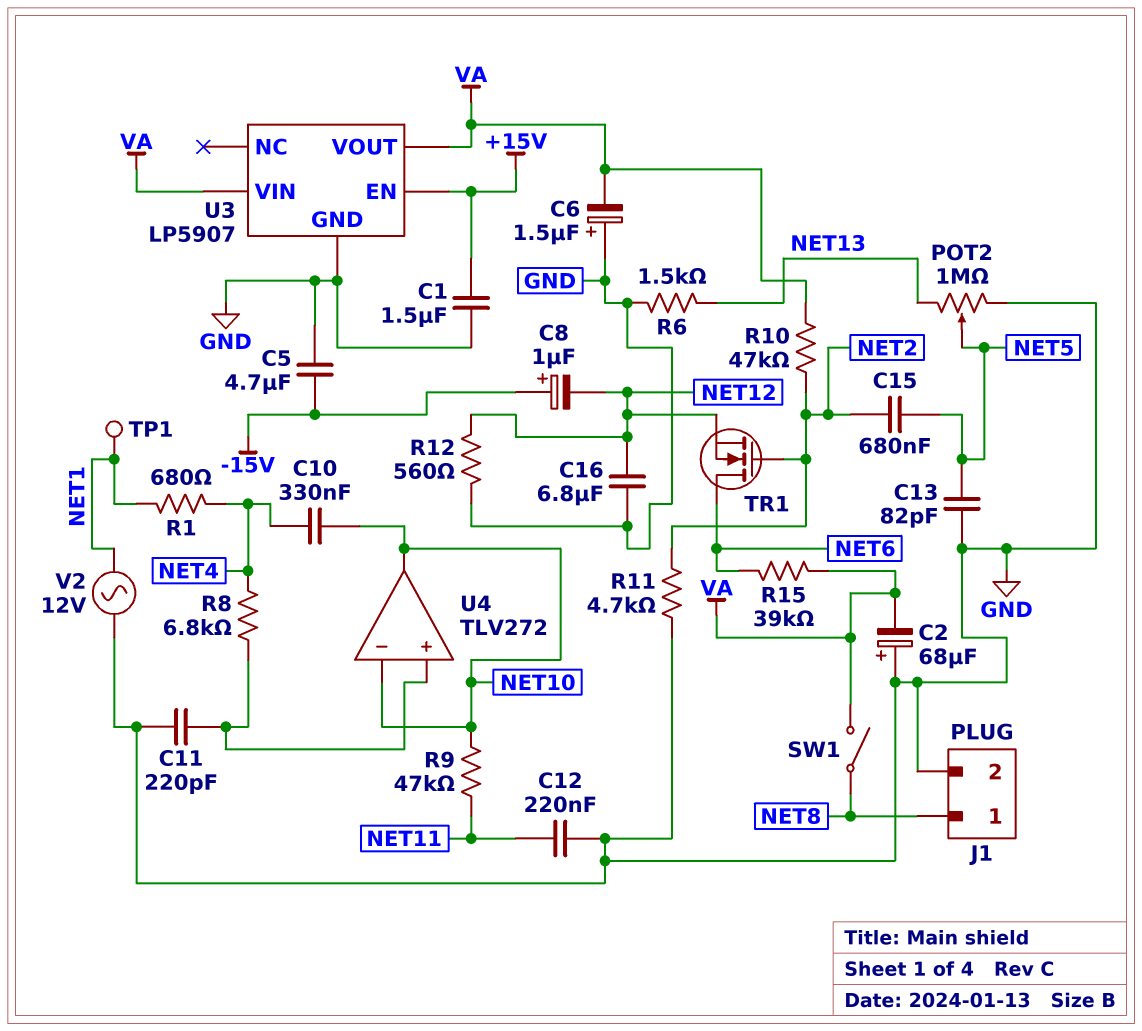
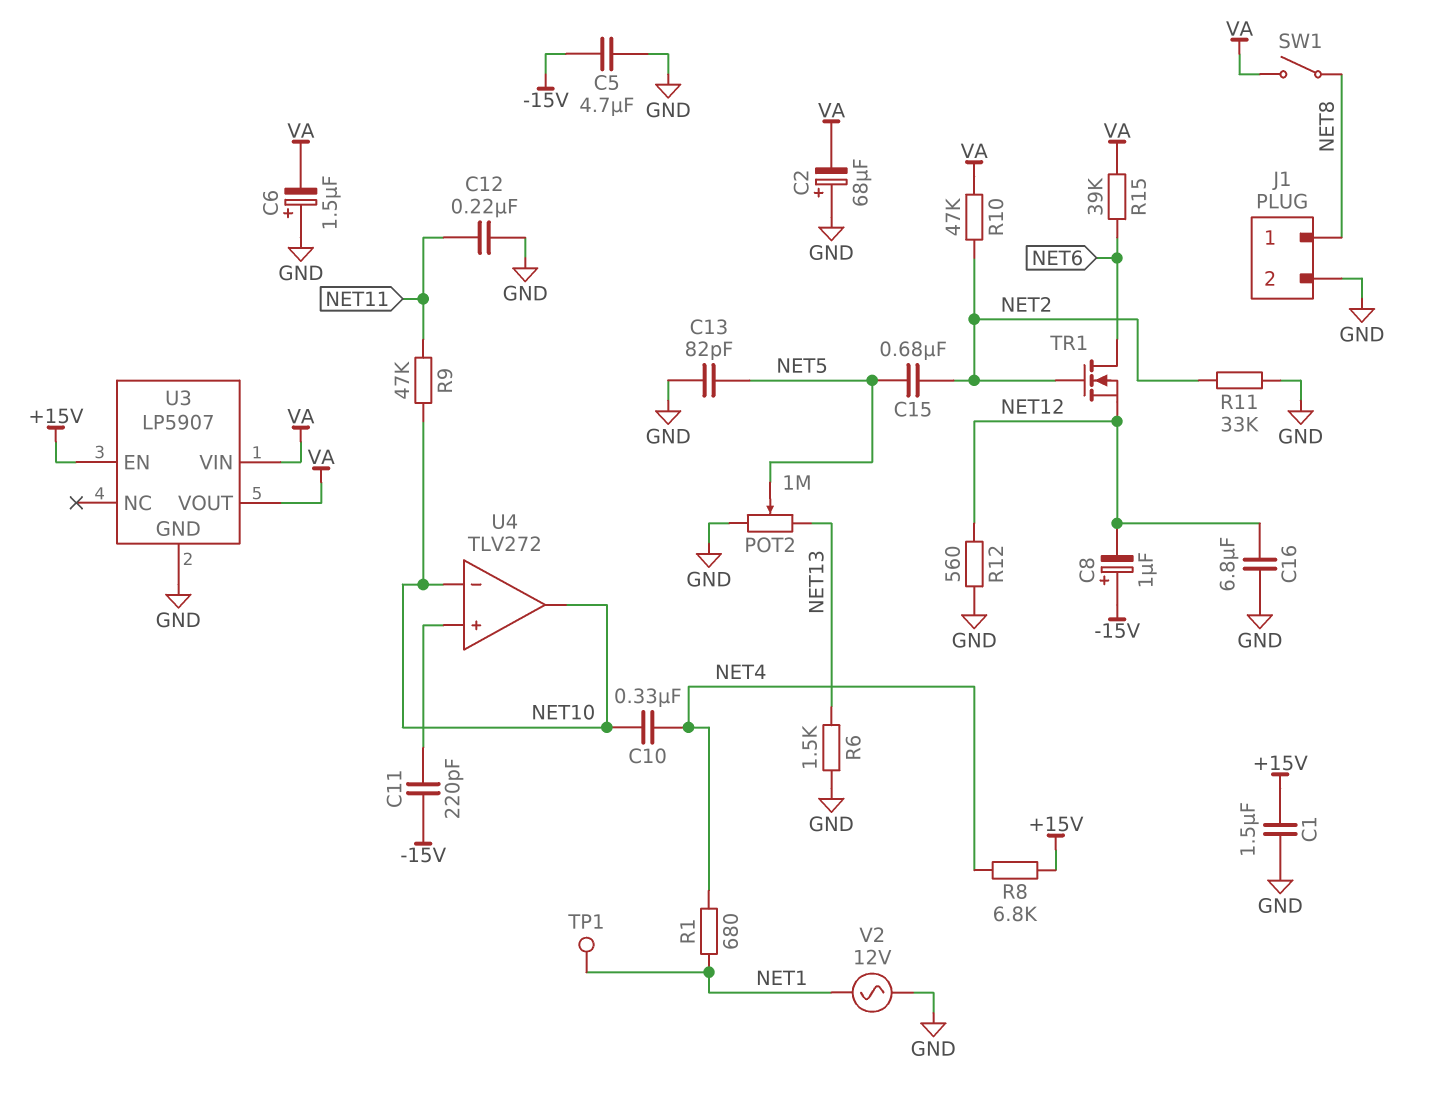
C11: 220pF (GND, U4/in+) -> 220pF (-15V, U4/in+)
R8: 6.8k (NET4, U4/in+) -> 6.8k (+15V, NET4)
R11: 4.7k (GND, NET2) -> 33k (GND, NET2)

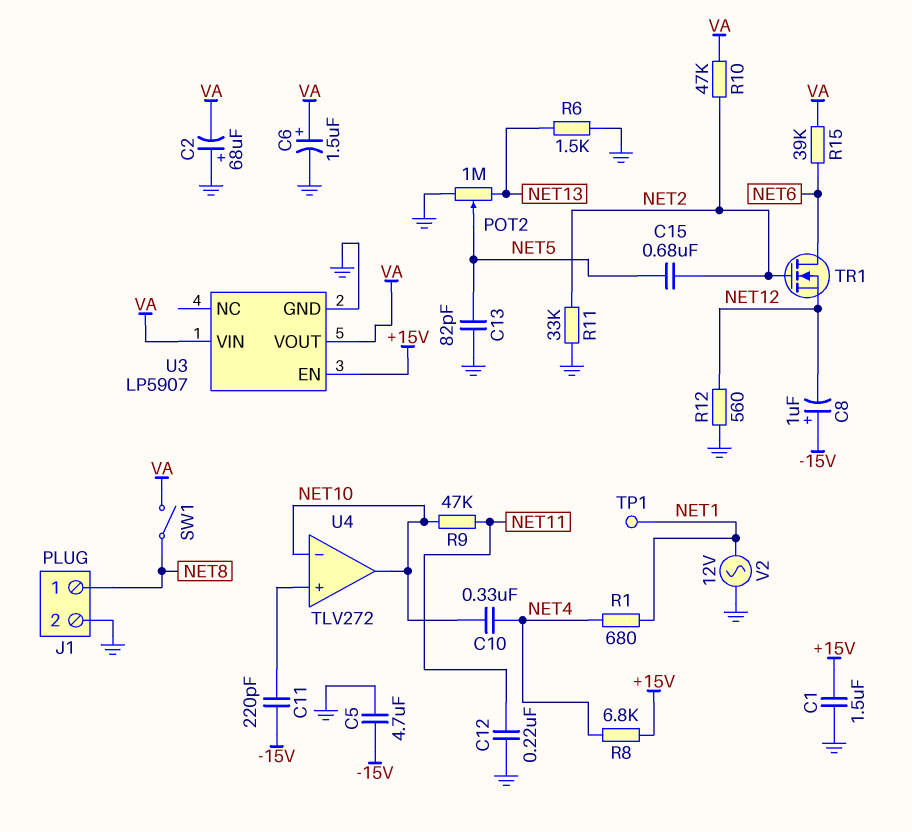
C6: 1.5uF (plus GND, minus VA) -> 1.5uF (plus VA, minus GND)
C16: 6.8uF (GND, NET12) -> none

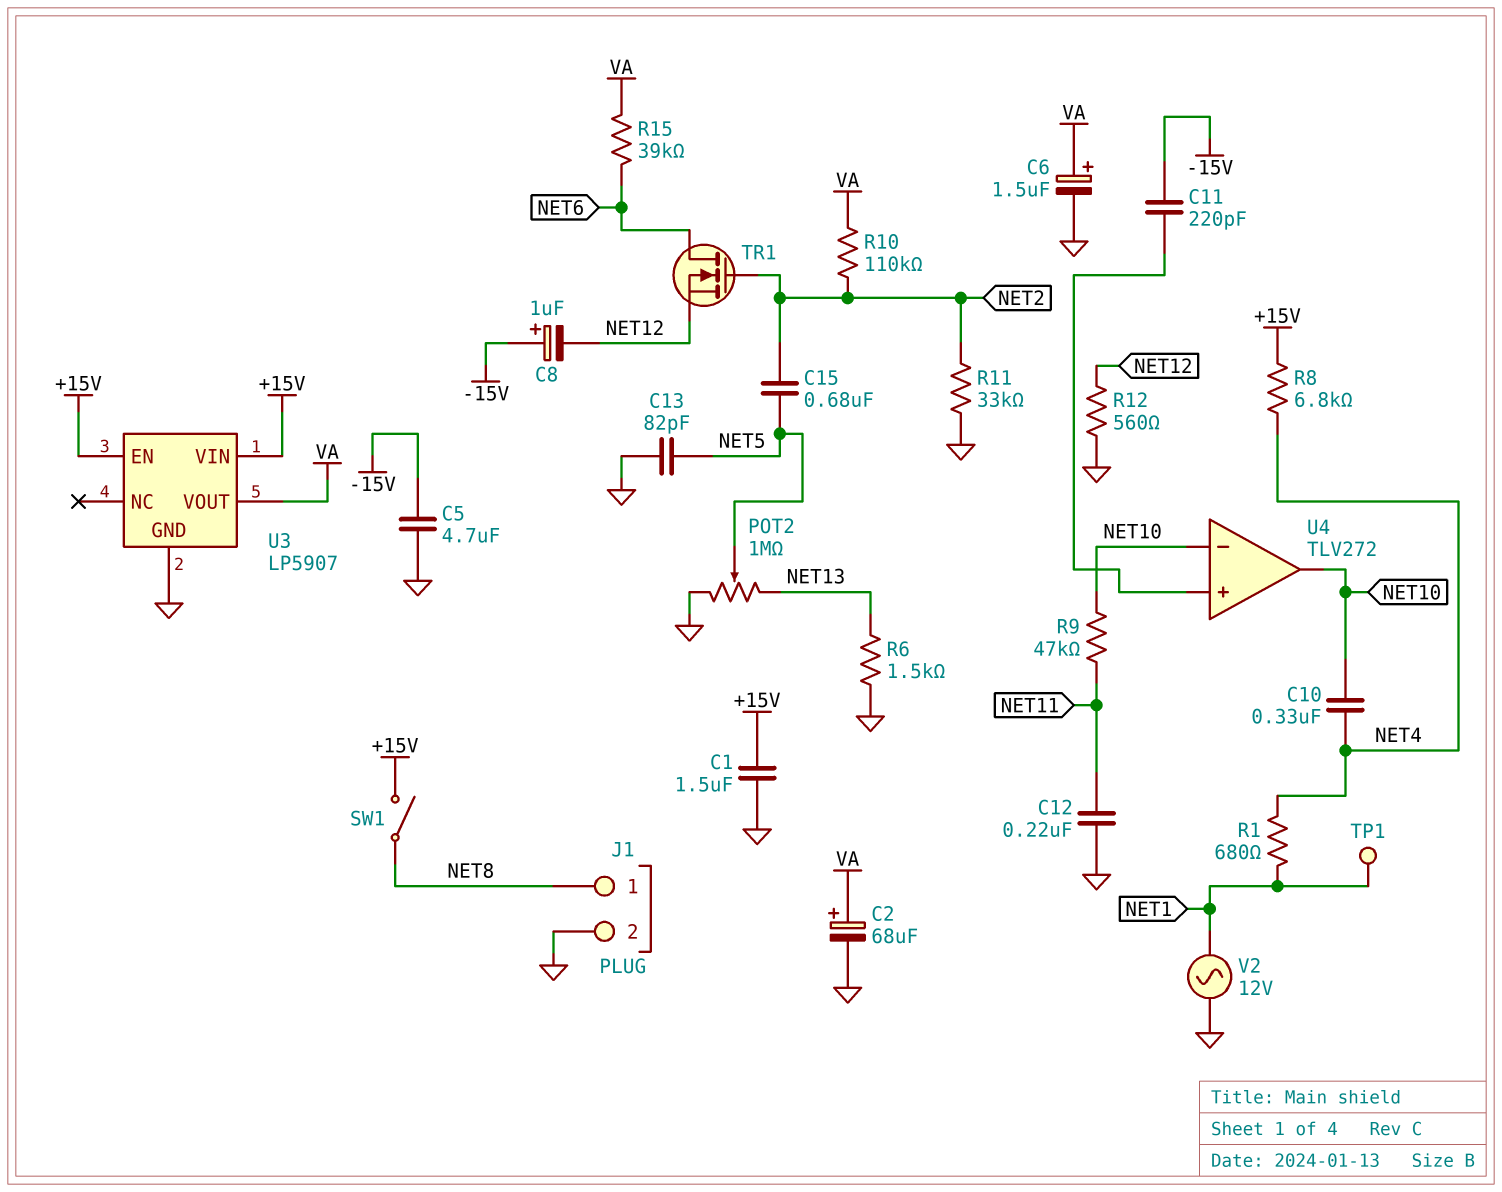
C2: 68uF (plus GND, minus VA) -> 68uF (plus VA, minus GND)
R10: 47k (NET2, VA) -> 110k (NET2, VA)
SW1: switch (NET8, VA) -> switch (+15V, NET8)
U3 pin VIN: VA -> +15V

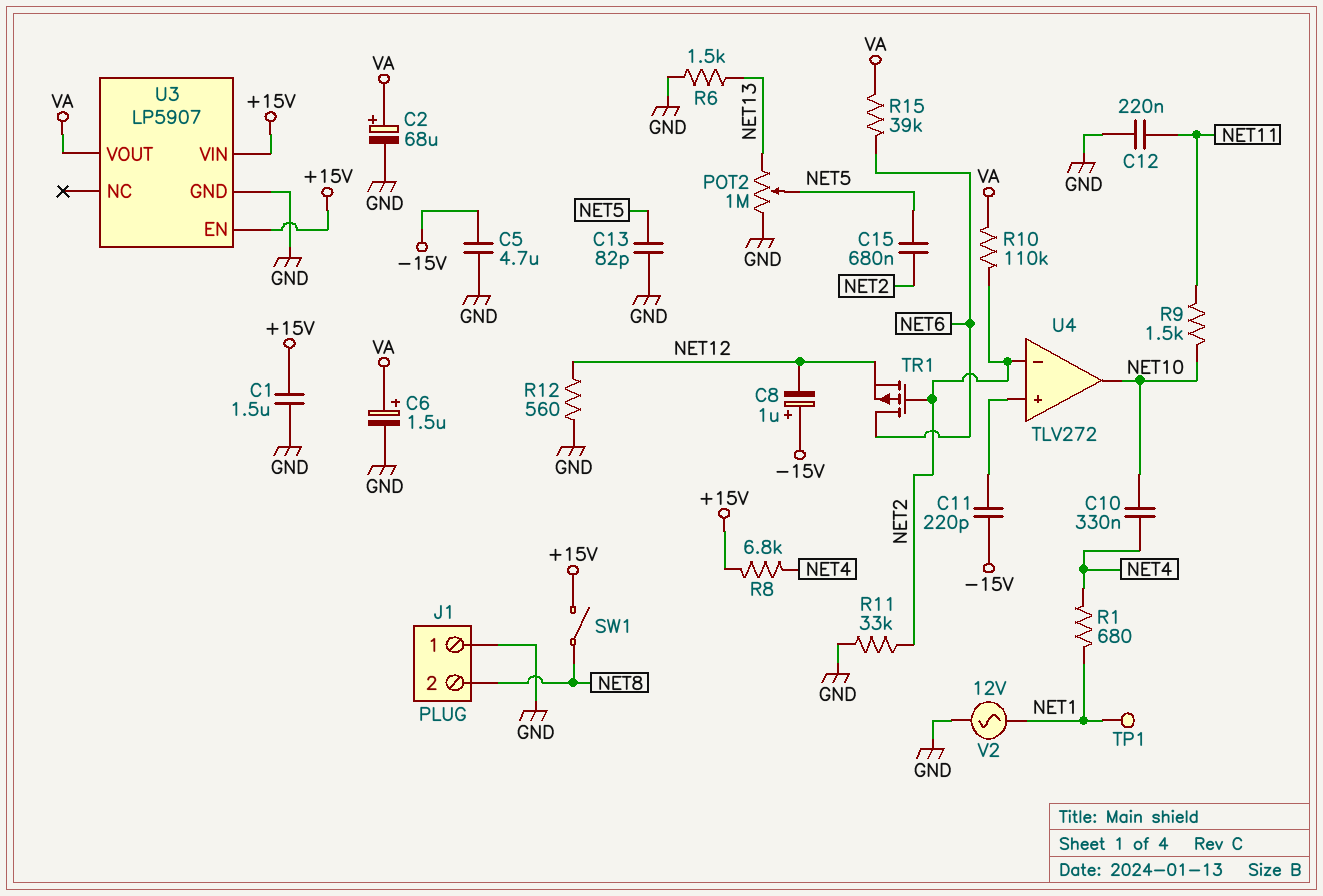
J1 pin 1: NET8 -> GND
J1 pin 2: GND -> NET8
R9: 47k (NET10, NET11) -> 1.5k (NET10, NET11)
TR1: NMOS (G NET2, D NET6, S NET12) -> PMOS (G NET2, D NET6, S NET12)
U4 pin in-: NET10 -> NET2

